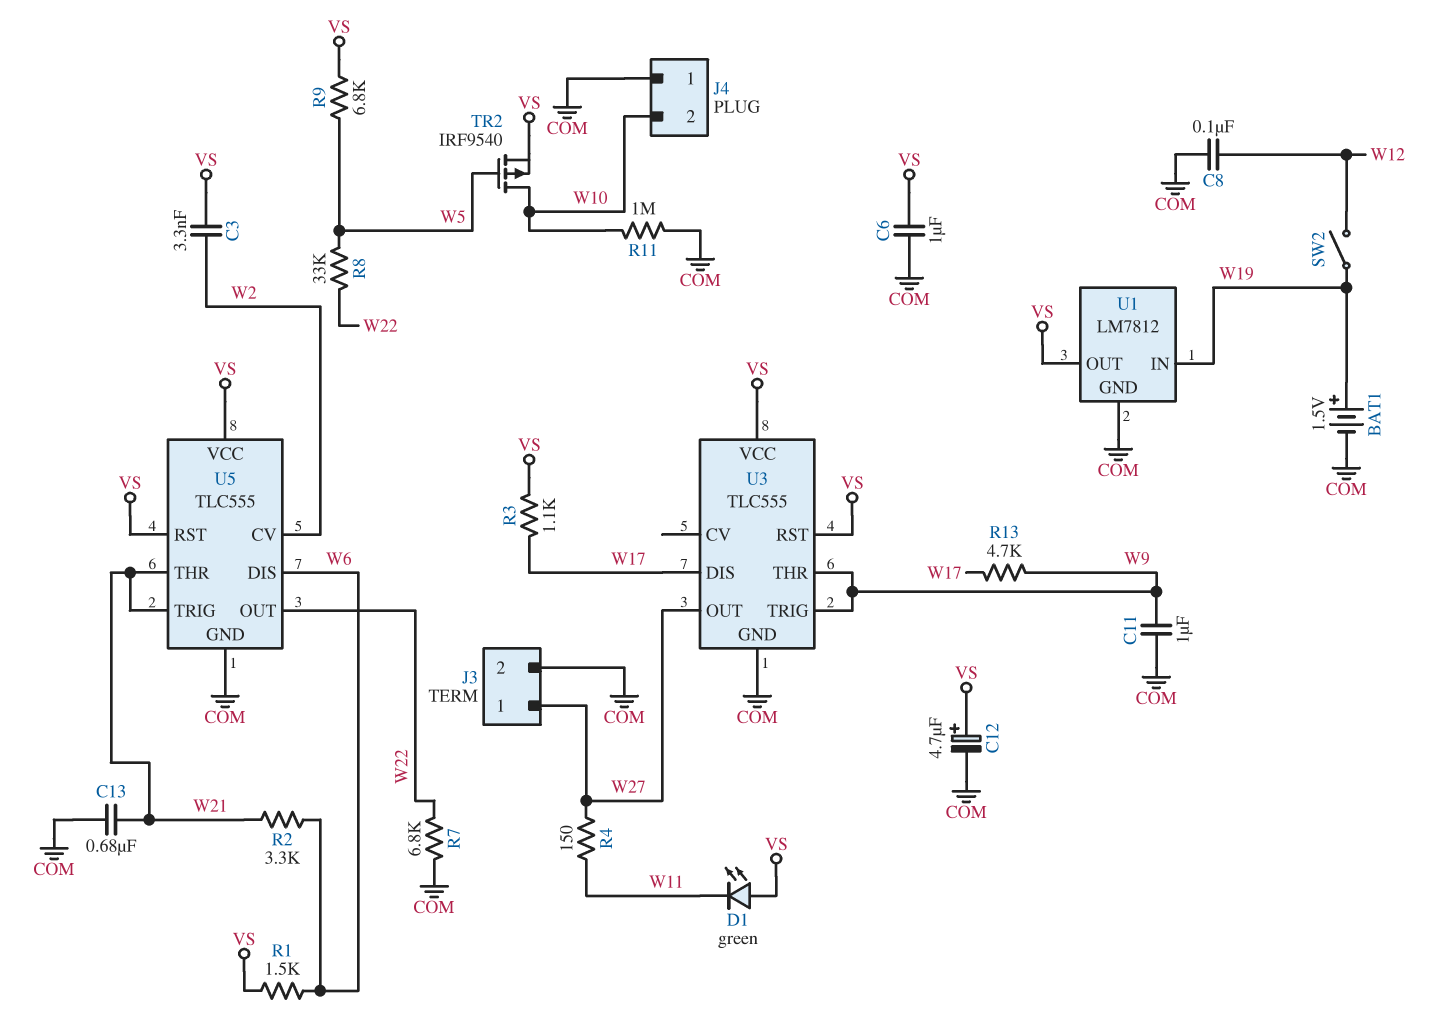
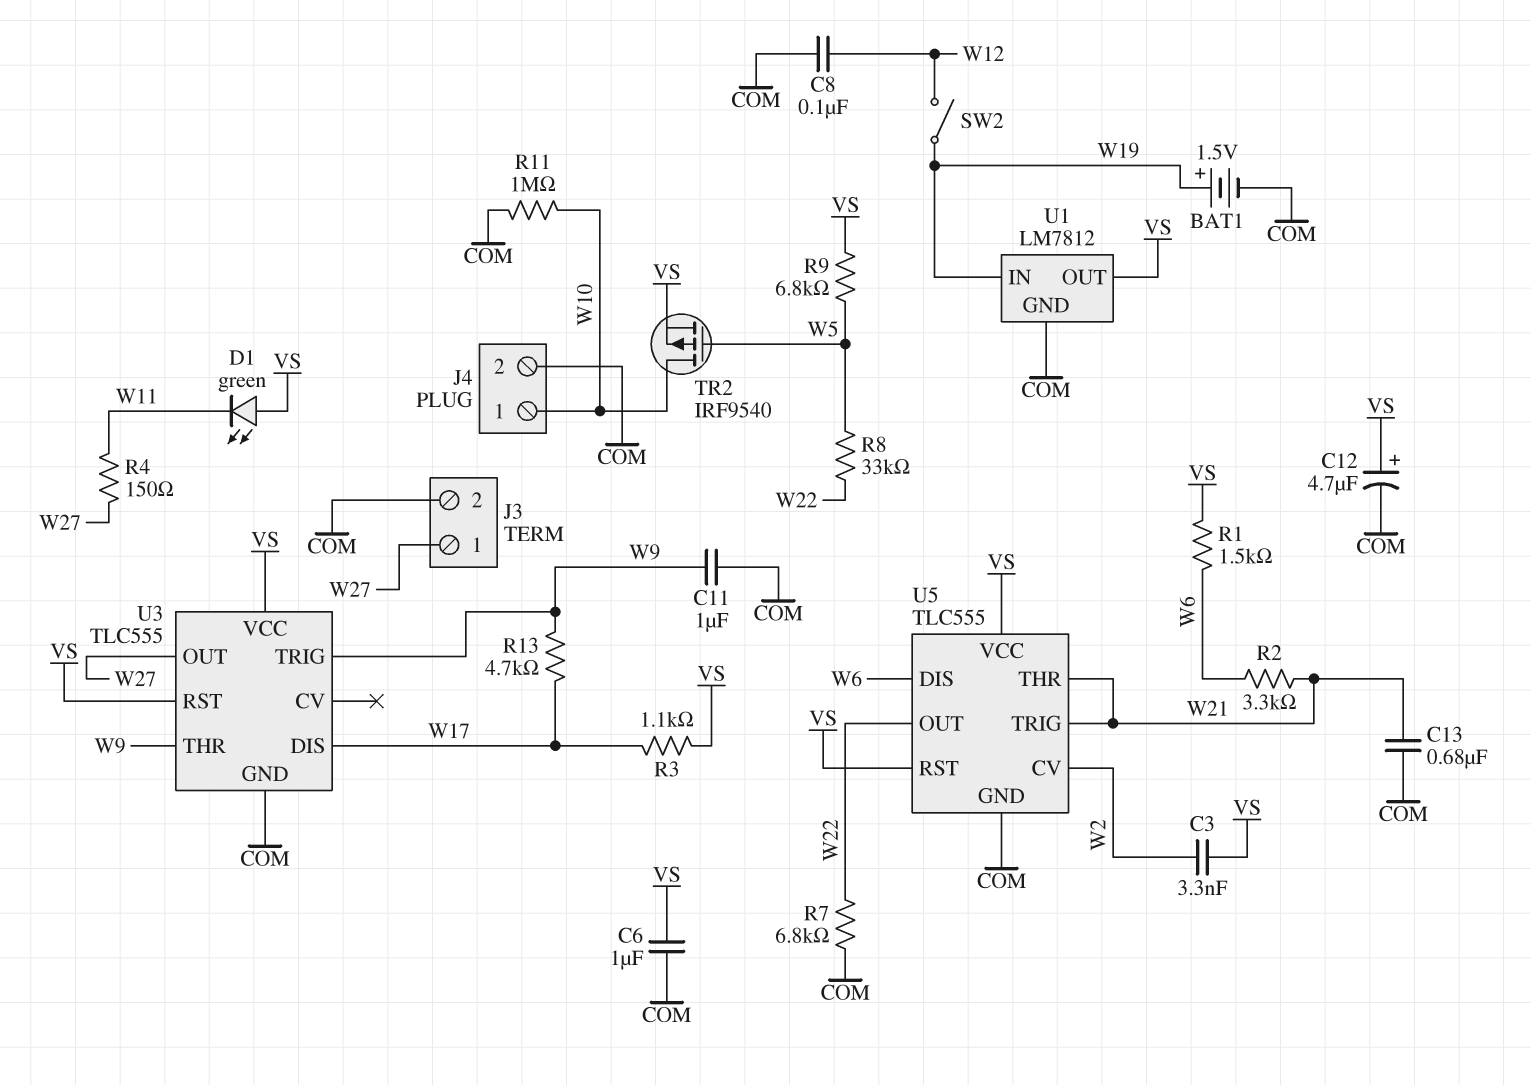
J4 pin 1: COM -> W10
J4 pin 2: W10 -> COM

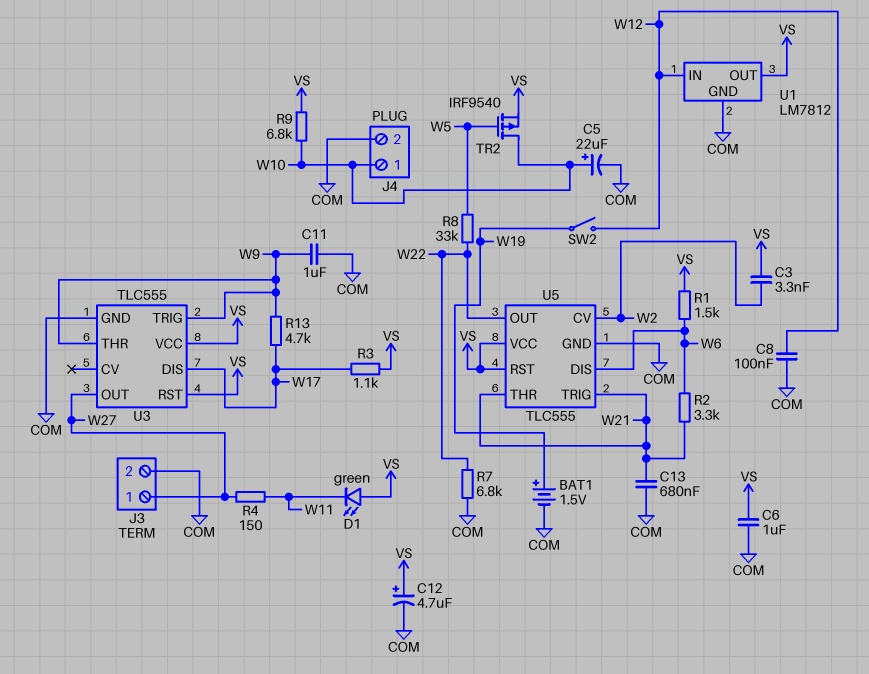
C5: none -> 22uF (plus W10, minus COM)
R9: 6.8k (VS, W5) -> 6.8k (VS, W10)
R11: 1M (COM, W10) -> none
U1 pin IN: W19 -> W12

